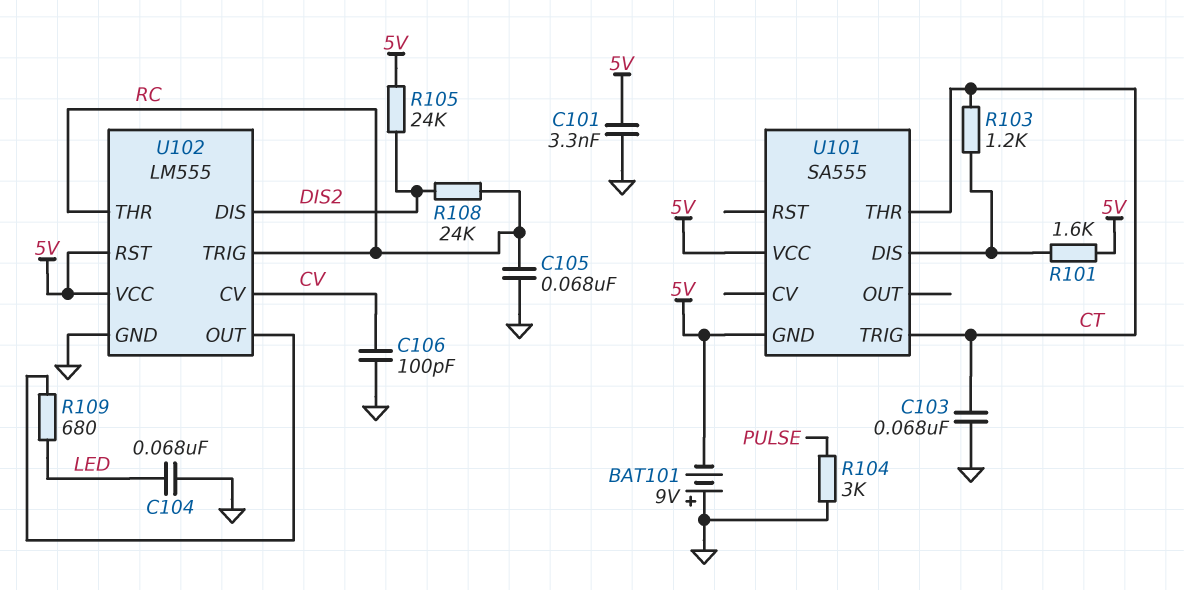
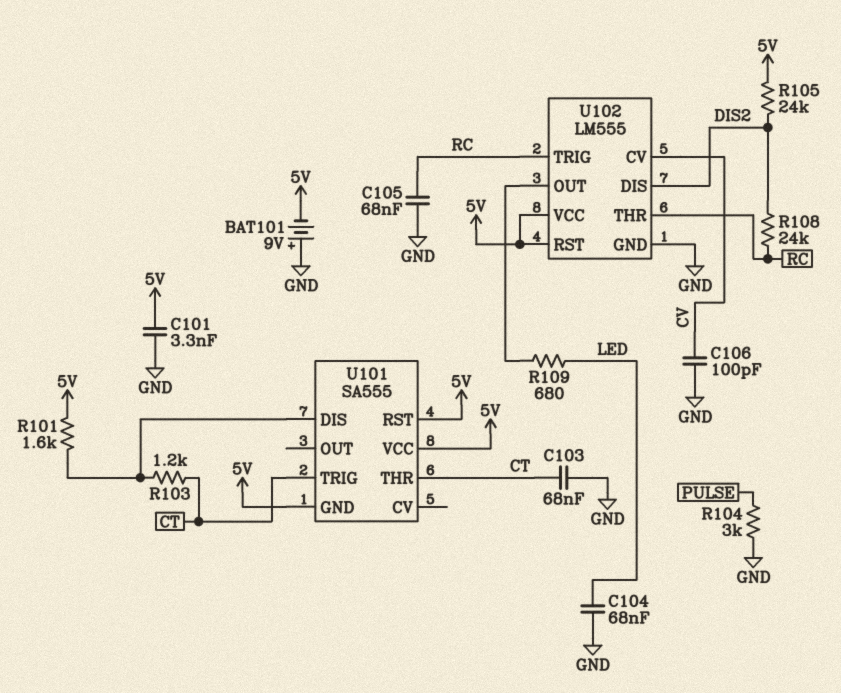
U101 pin RST: none -> 5V

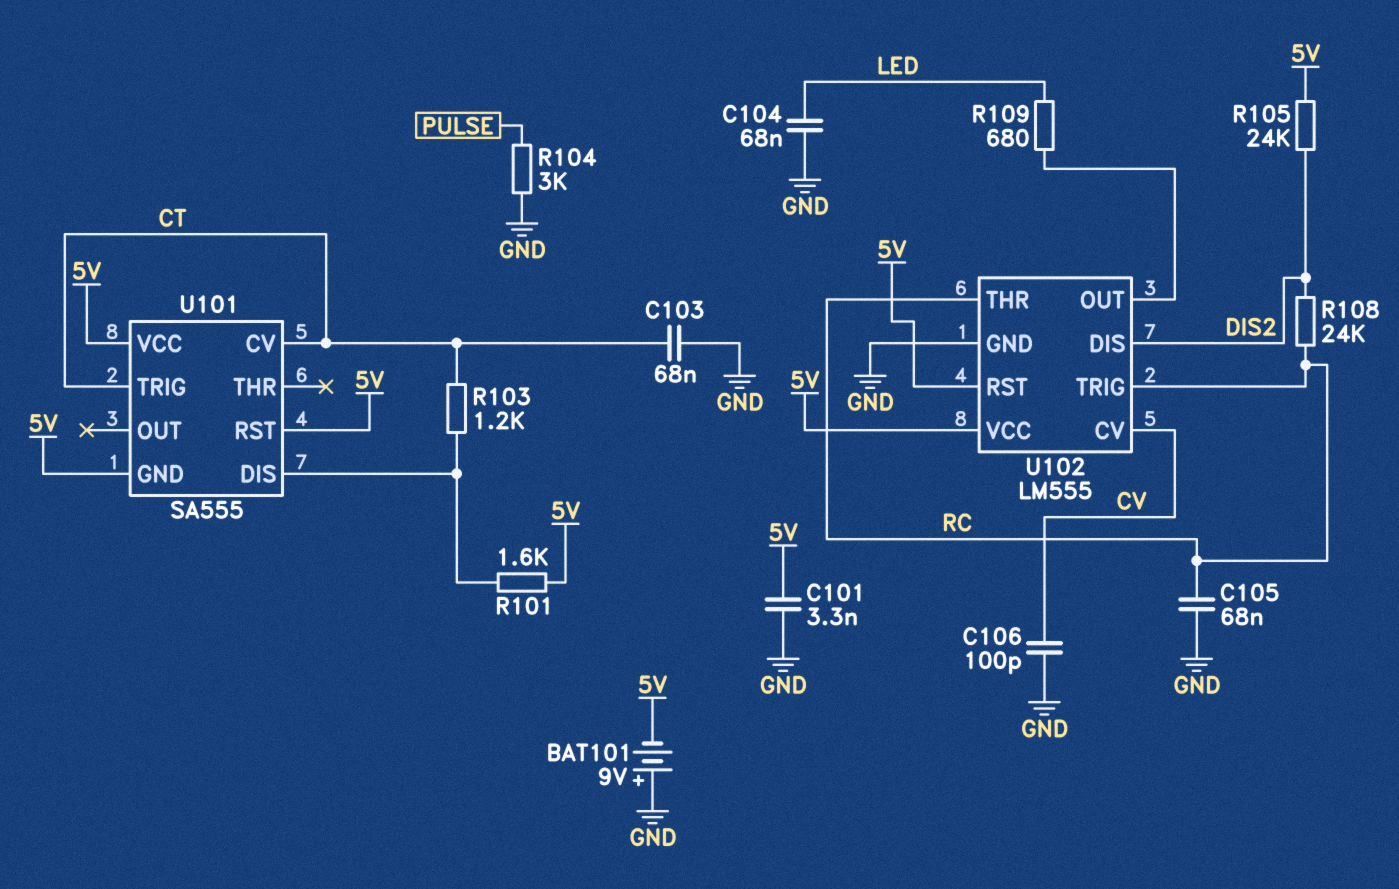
U101 pin CV: none -> CT
U101 pin THR: CT -> none

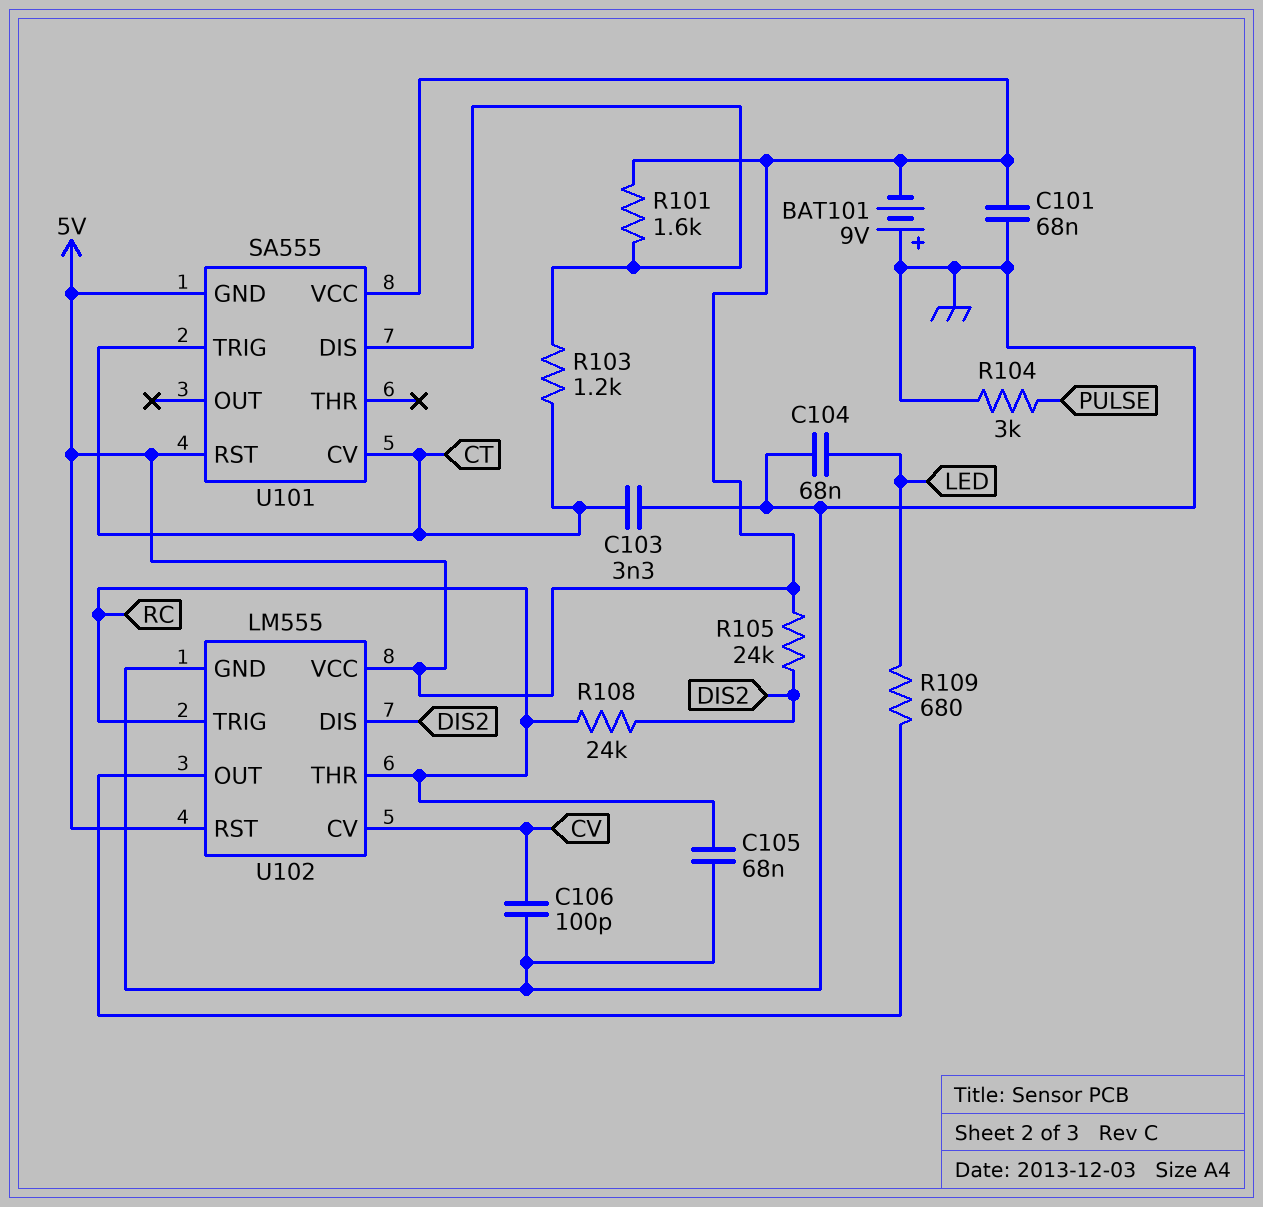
C101: 3.3nF (5V, GND) -> 68nF (5V, GND)
C103: 68nF (CT, GND) -> 3.3nF (CT, GND)

